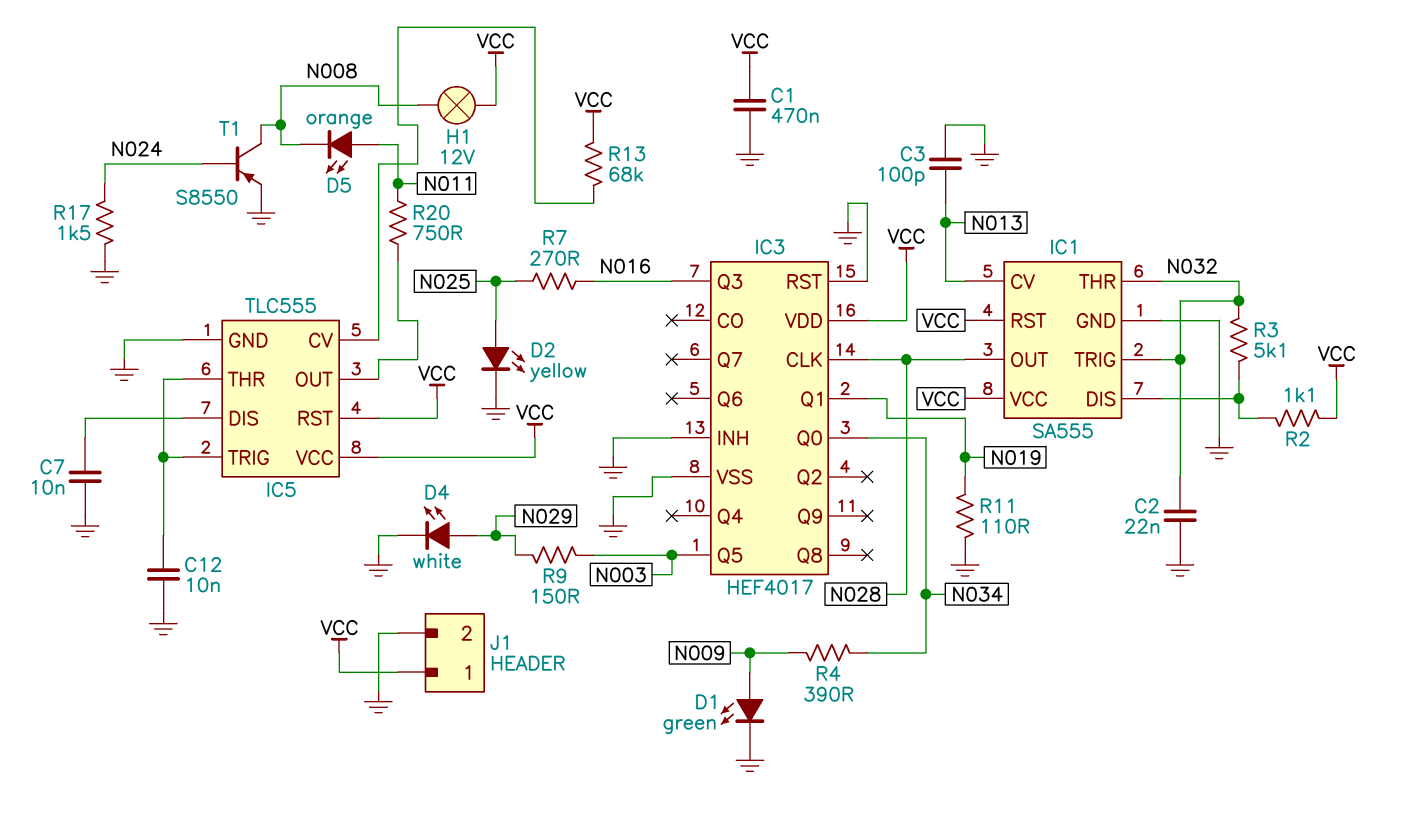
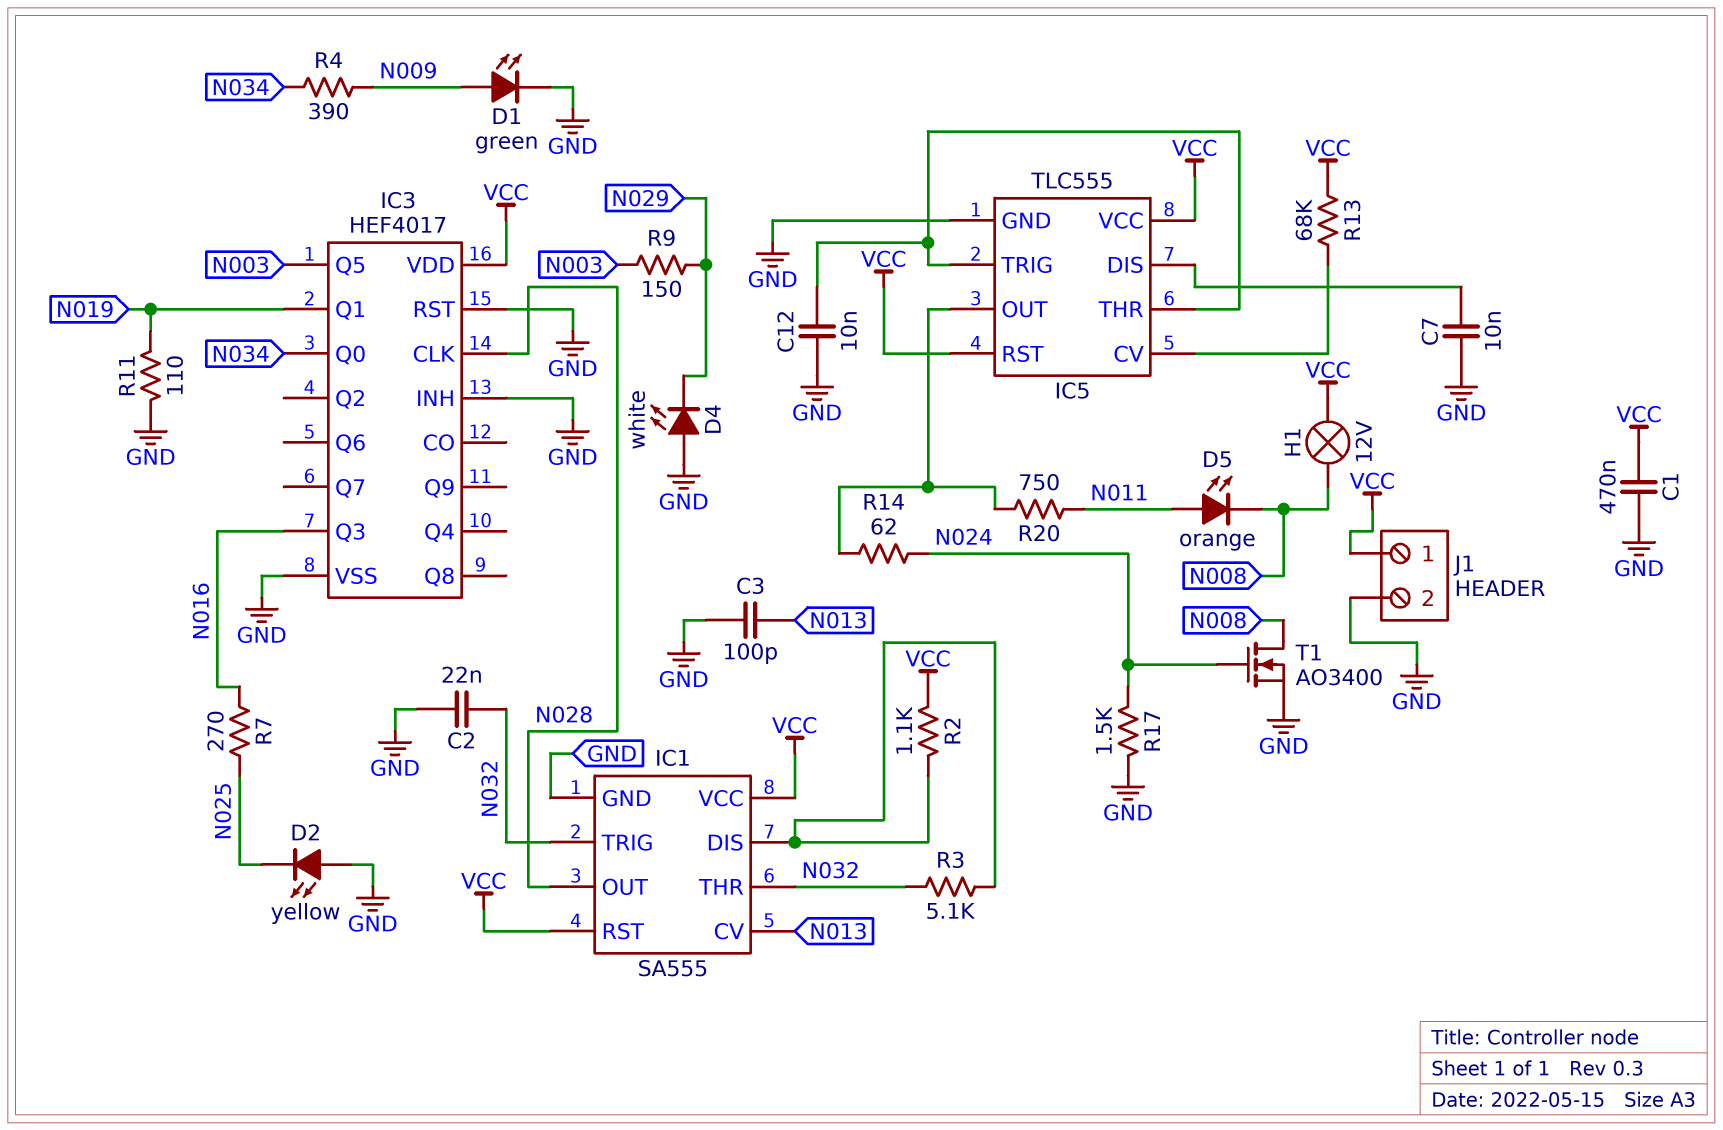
D2: LED yellow (A N025, K GND) -> LED yellow (A GND, K N025)
D4: LED white (A N029, K GND) -> LED white (A GND, K N029)
R14: none -> 62 (IC5/OUT, N024)
T1: PNP S8550 (B N024, C N008, E GND) -> NMOS AO3400 (G N024, D N008, S GND)

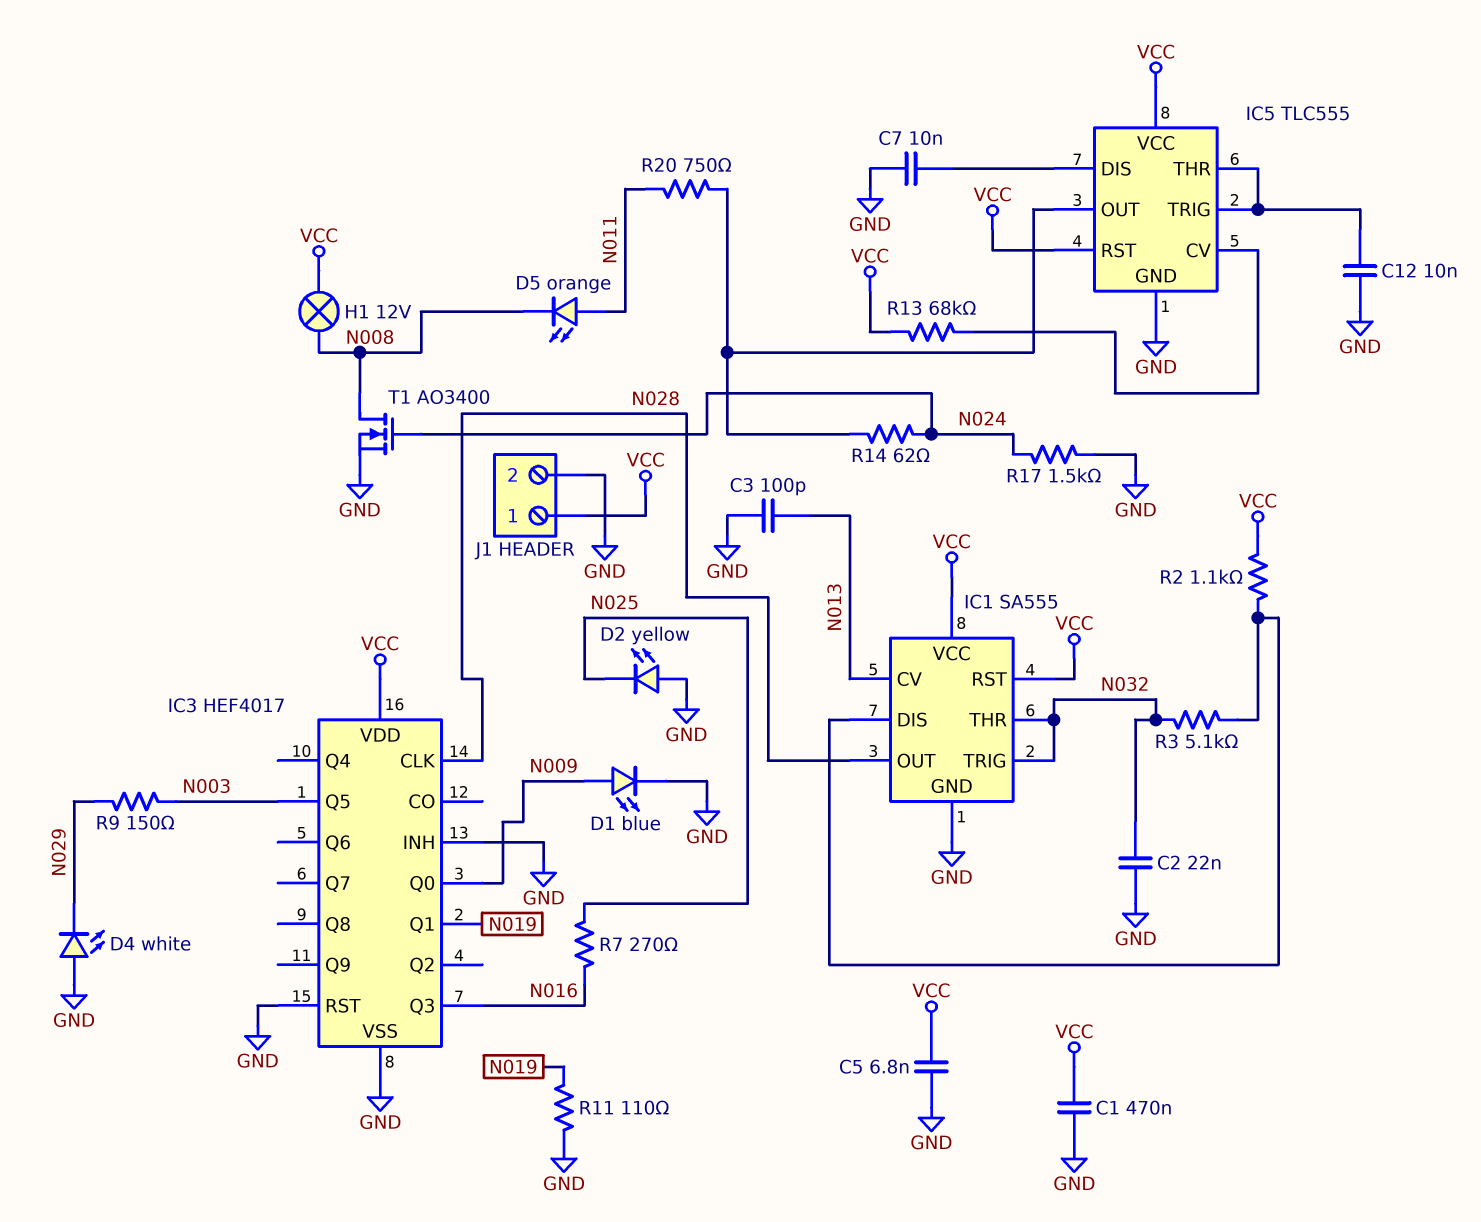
C5: none -> 6.8nF (GND, VCC)
D1: LED green (A N009, K GND) -> LED blue (A N009, K GND)
IC3 pin Q0: N034 -> N009
R4: 390 (N009, N034) -> none

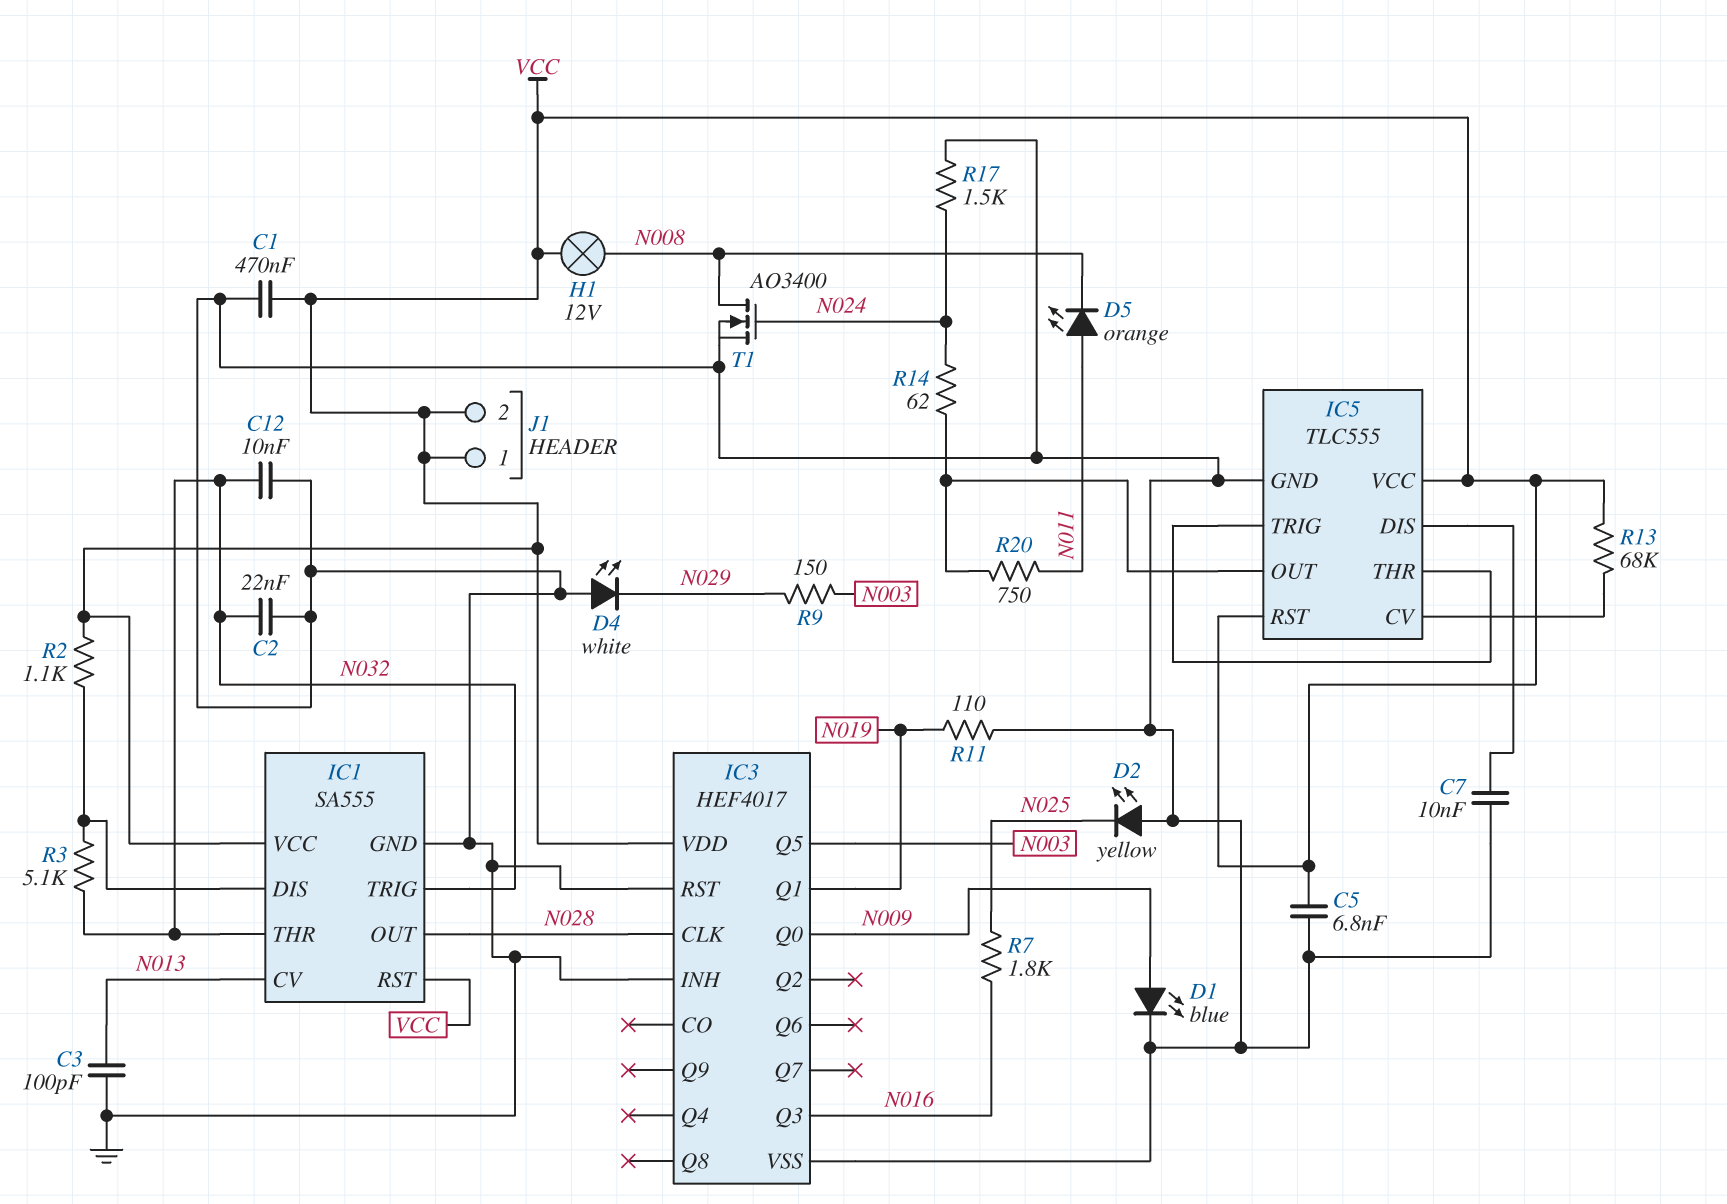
C12: 10nF (GND, IC5/THR) -> 10nF (GND, N032)
J1 pin 2: GND -> VCC
R7: 270 (N016, N025) -> 1.8k (N016, N025)

